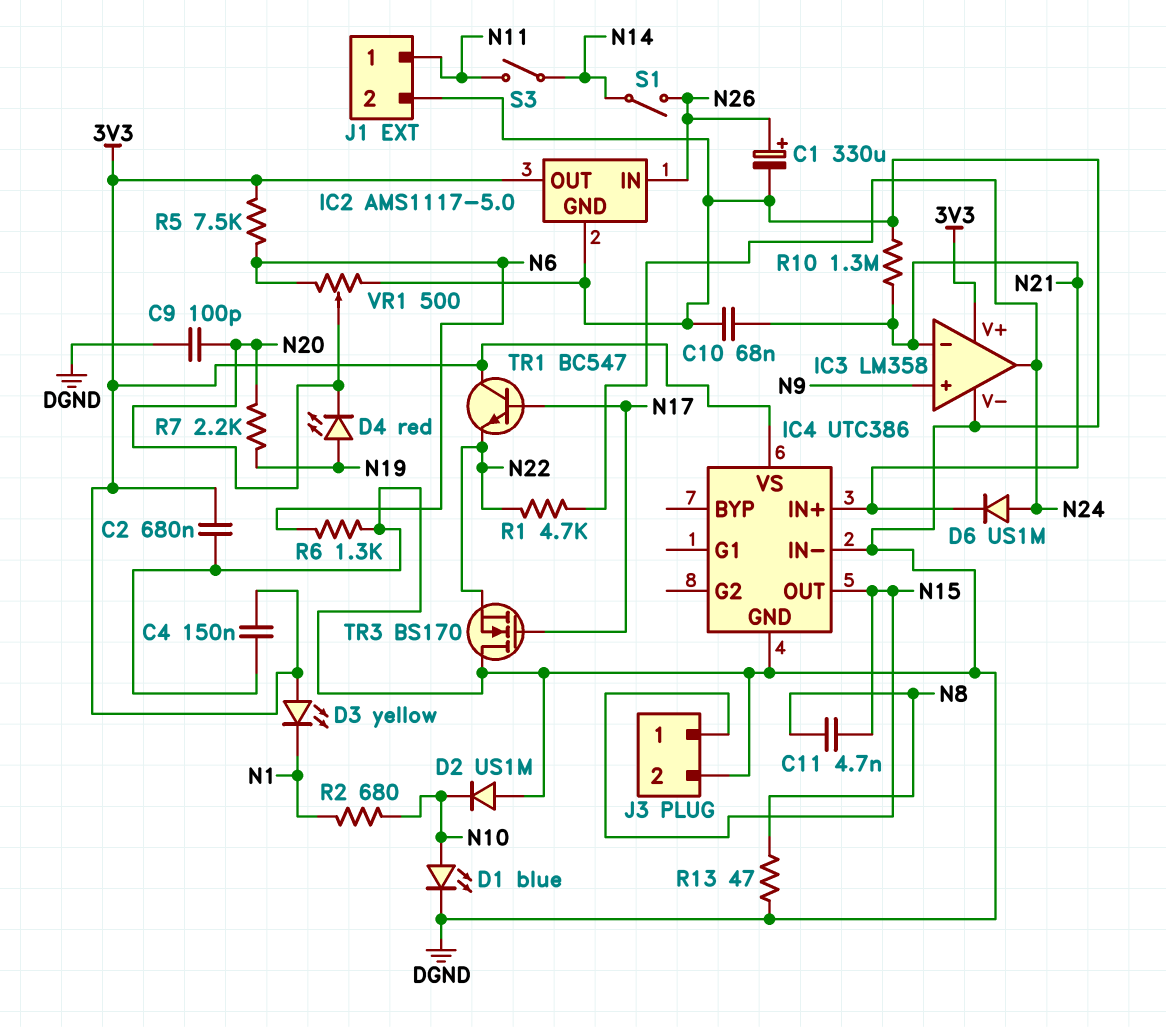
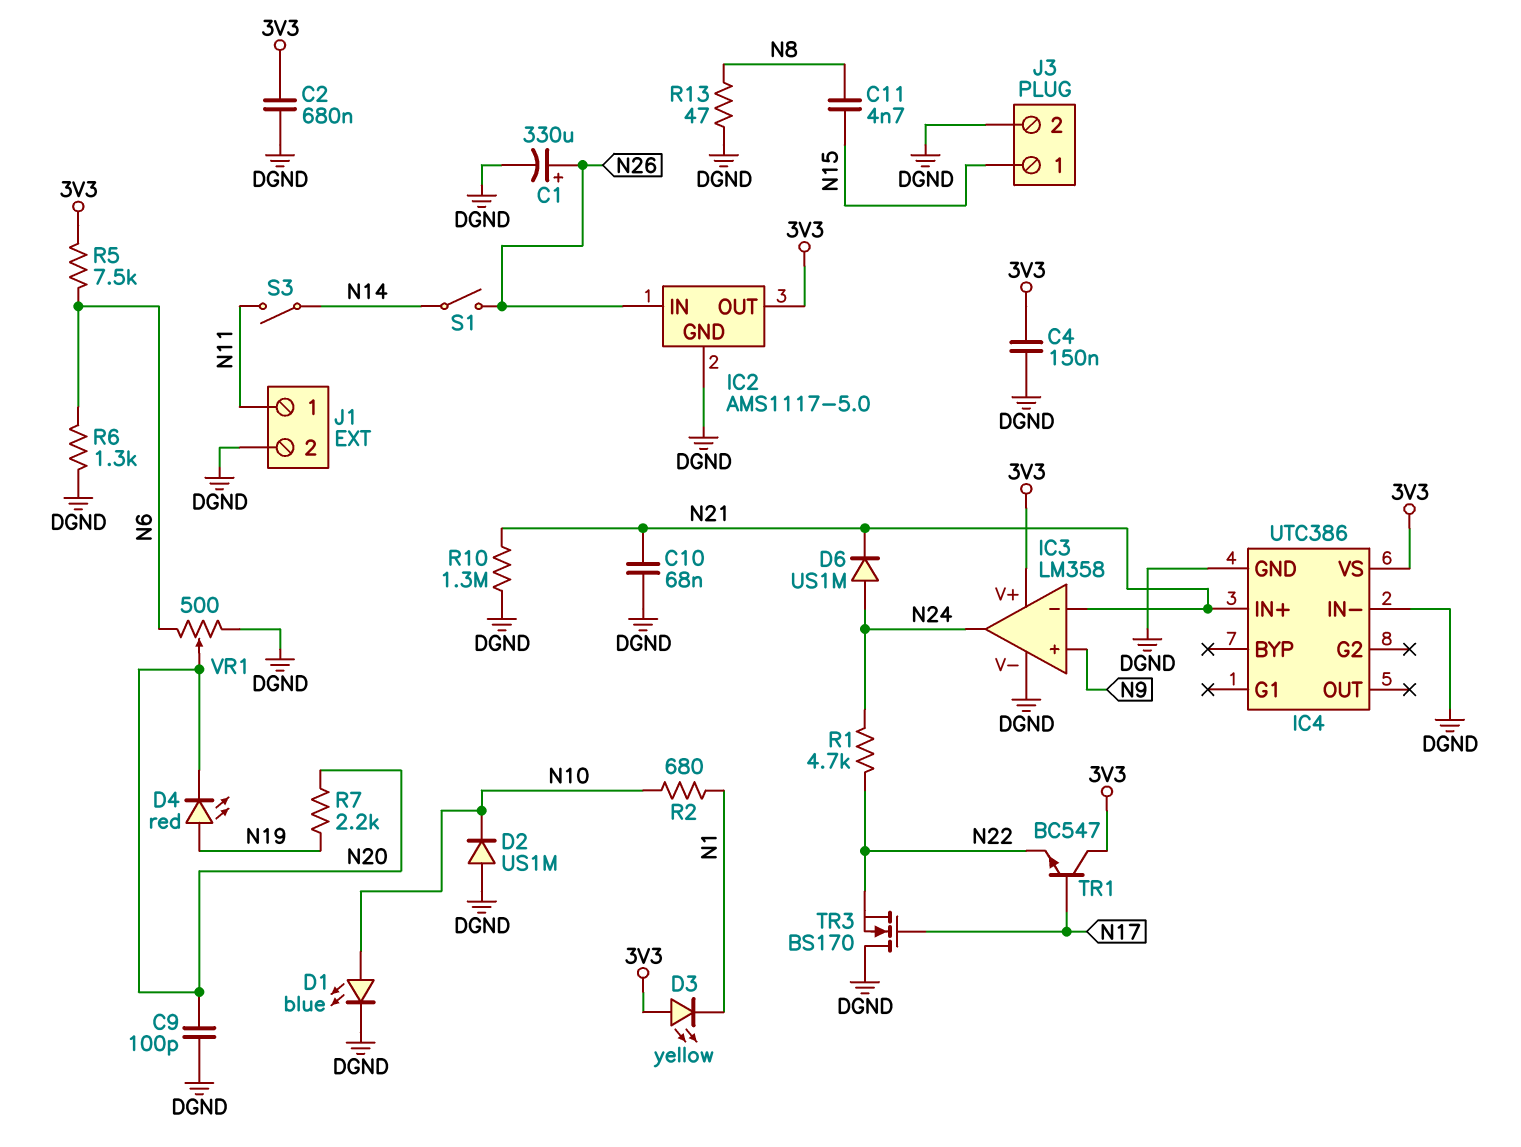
IC4 pin OUT: N15 -> none

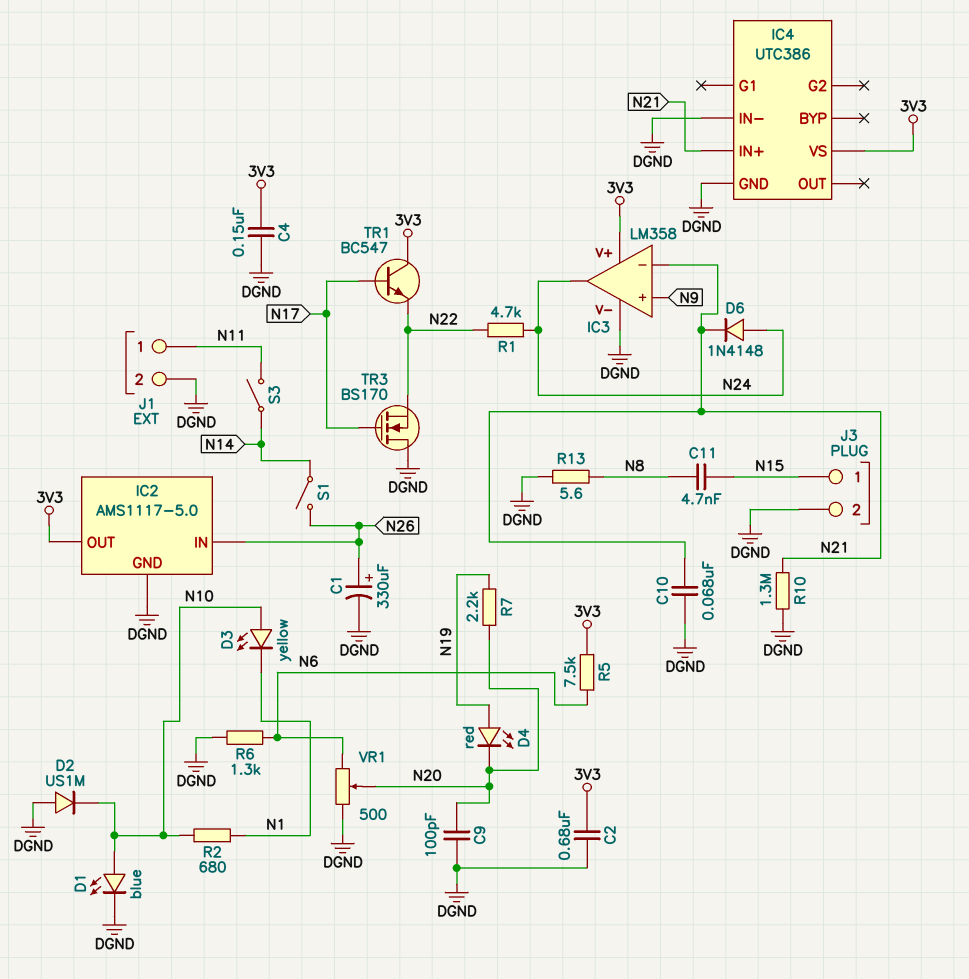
D3: LED yellow (A 3V3, K N1) -> LED yellow (A N10, K N1)
D6: diode US1M (A N24, K N21) -> diode 1N4148 (A N24, K N21)
R13: 47 (DGND, N8) -> 5.6 (DGND, N8)

